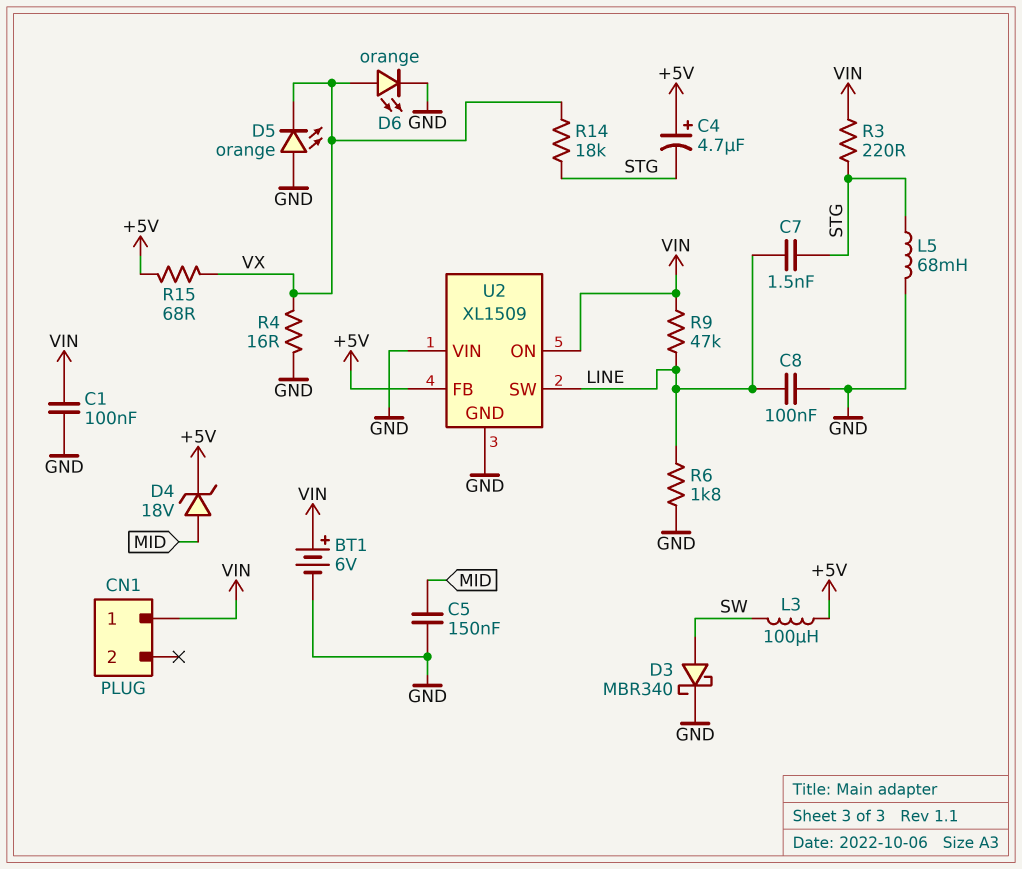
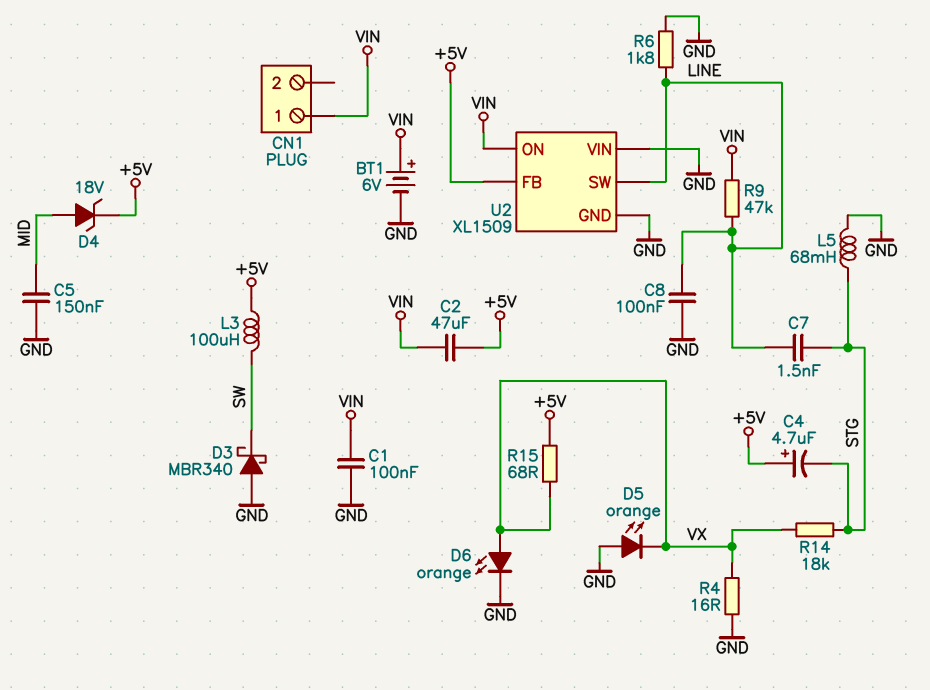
C2: none -> 47uF (+5V, VIN)
D3: schottky MBR340 (A SW, K GND) -> schottky MBR340 (A GND, K SW)
R3: 220 (STG, VIN) -> none

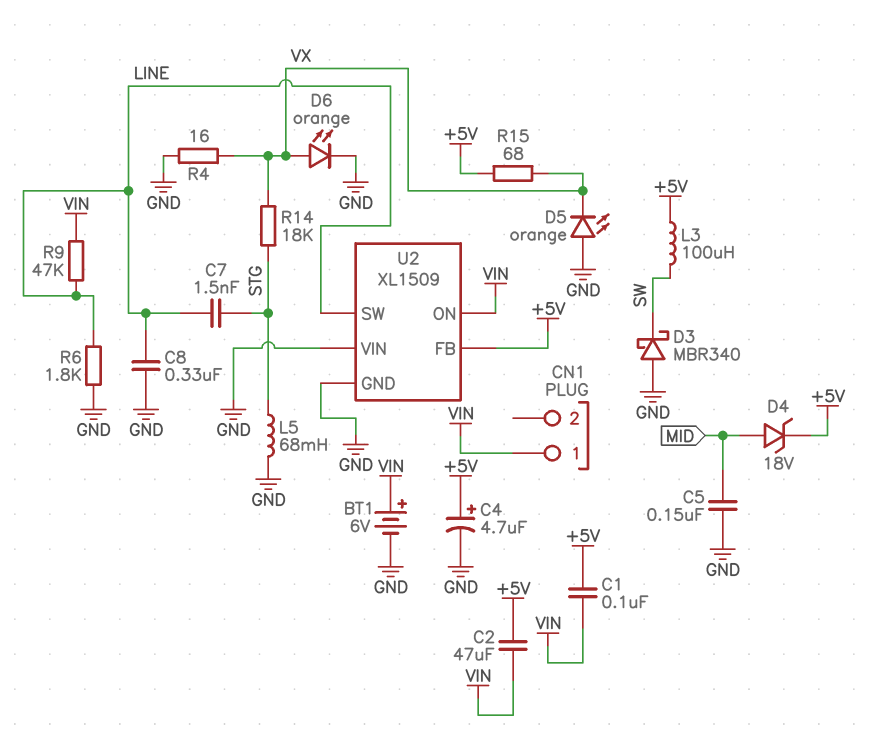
C1: 100nF (GND, VIN) -> 100nF (+5V, VIN)
C4: 4.7uF (plus +5V, minus STG) -> 4.7uF (plus +5V, minus GND)
C8: 100nF (GND, LINE) -> 330nF (GND, LINE)

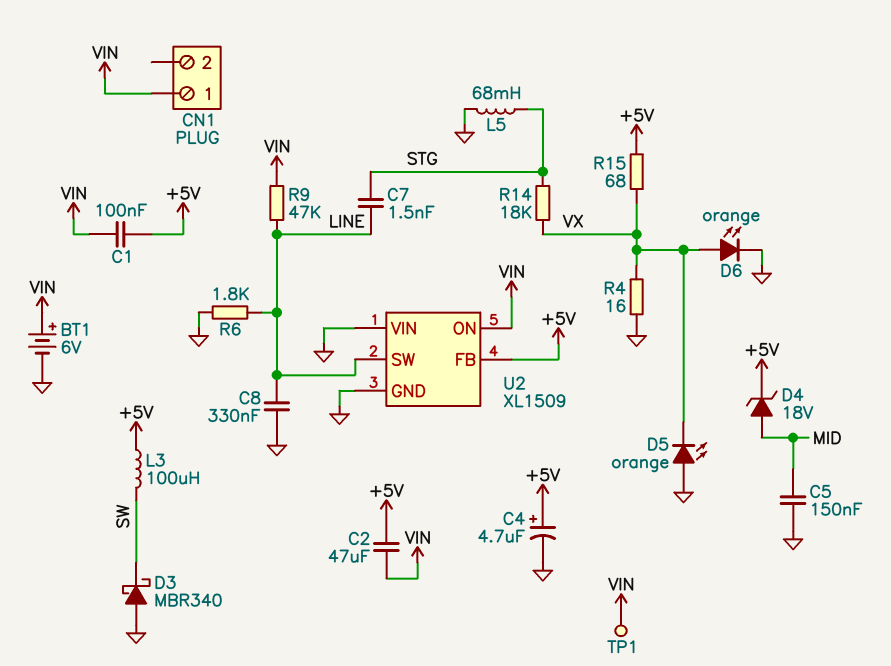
TP1: none -> test point (VIN)

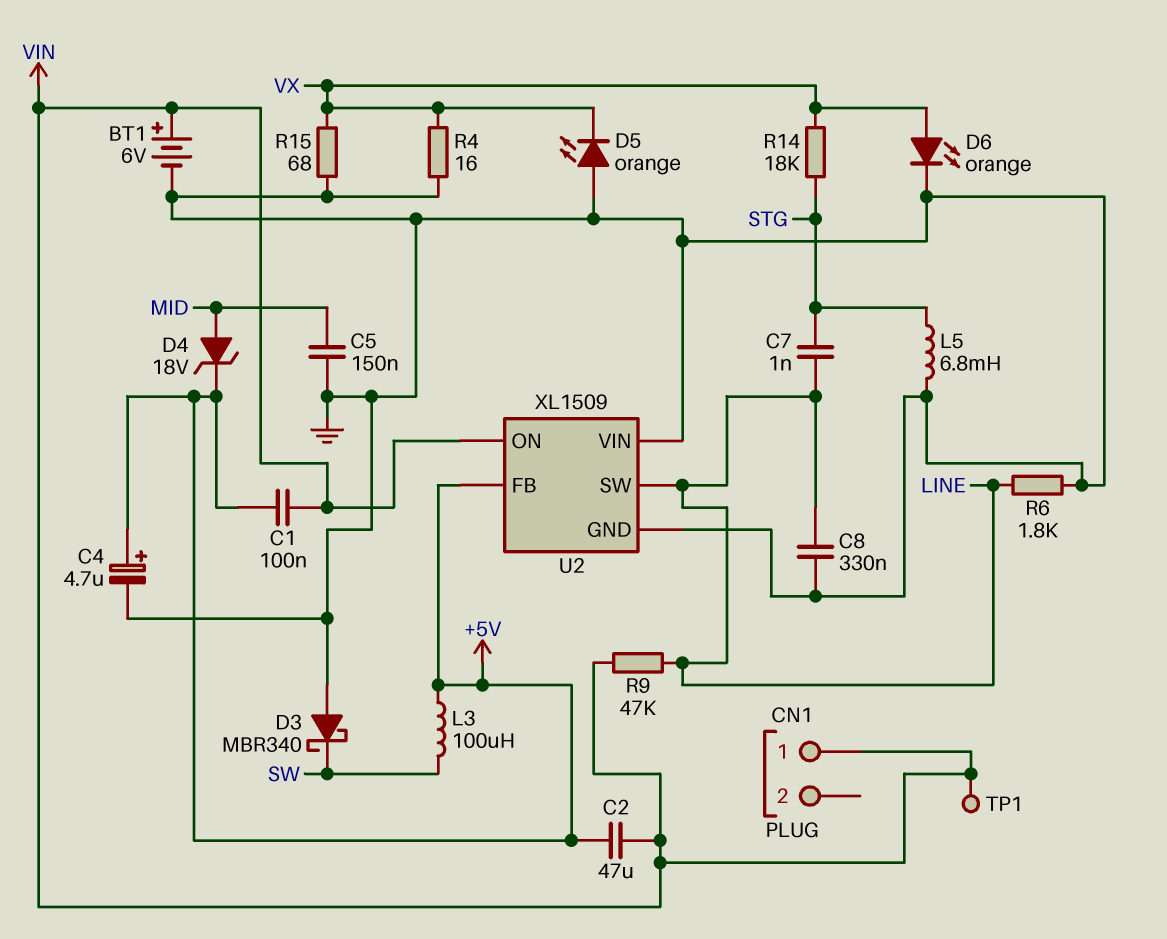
C7: 1.5nF (LINE, STG) -> 1nF (LINE, STG)
L5: 68mH (GND, STG) -> 6.8mH (GND, STG)
R15: 68 (+5V, VX) -> 68 (GND, VX)

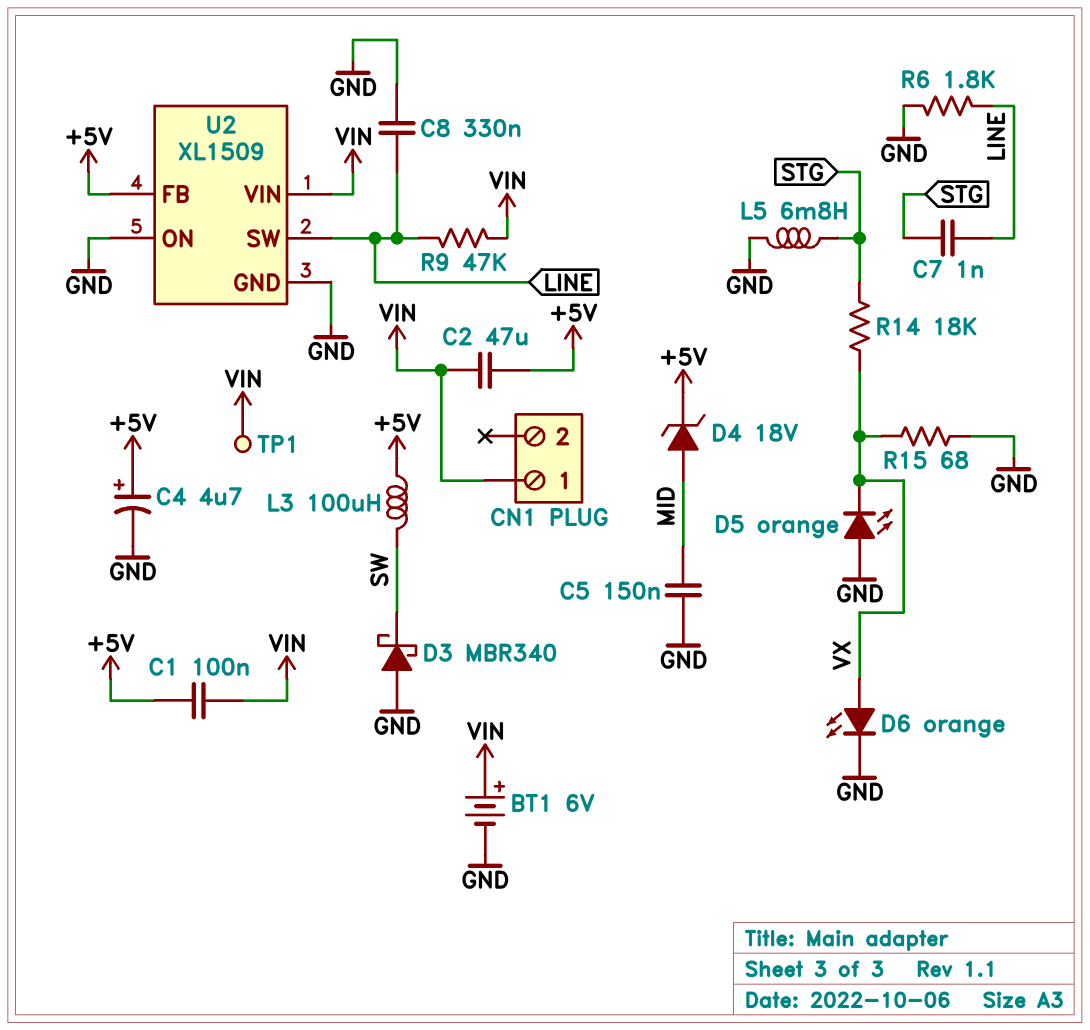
R4: 16 (GND, VX) -> none
U2 pin ON: VIN -> GND
U2 pin VIN: GND -> VIN

